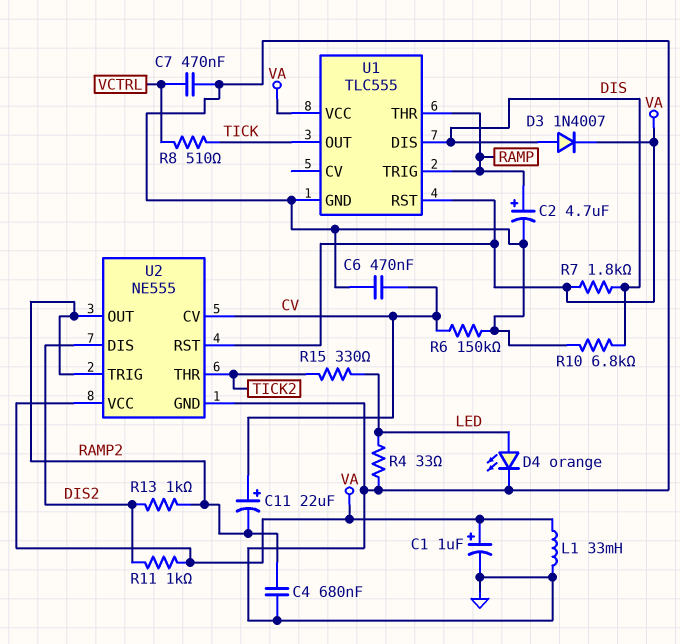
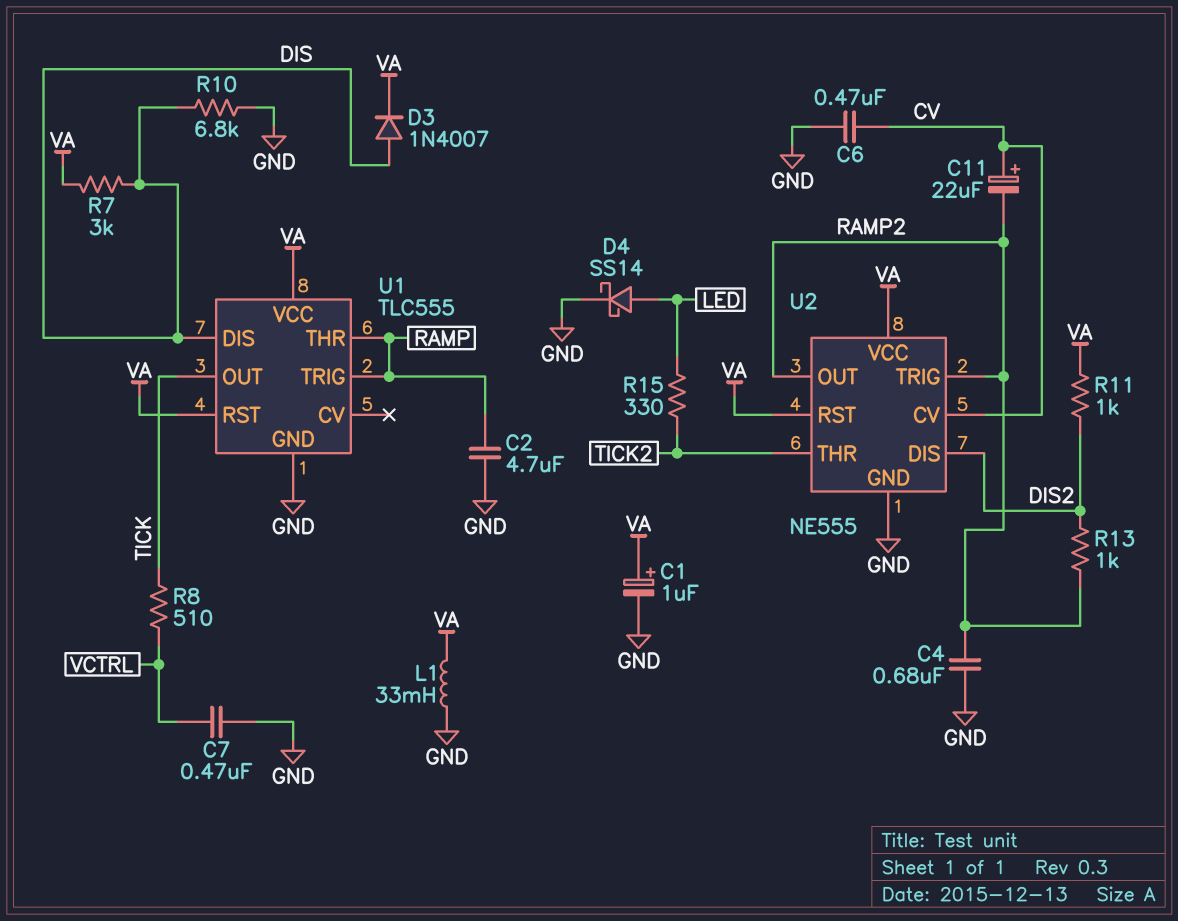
C2: 4.7uF (plus RAMP, minus GND) -> 4.7uF (GND, RAMP)
D4: LED orange (A LED, K GND) -> schottky SS14 (A LED, K GND)
R4: 33 (GND, LED) -> none
R6: 150k (CV, GND) -> none
R7: 1.8k (DIS, VA) -> 3k (DIS, VA)

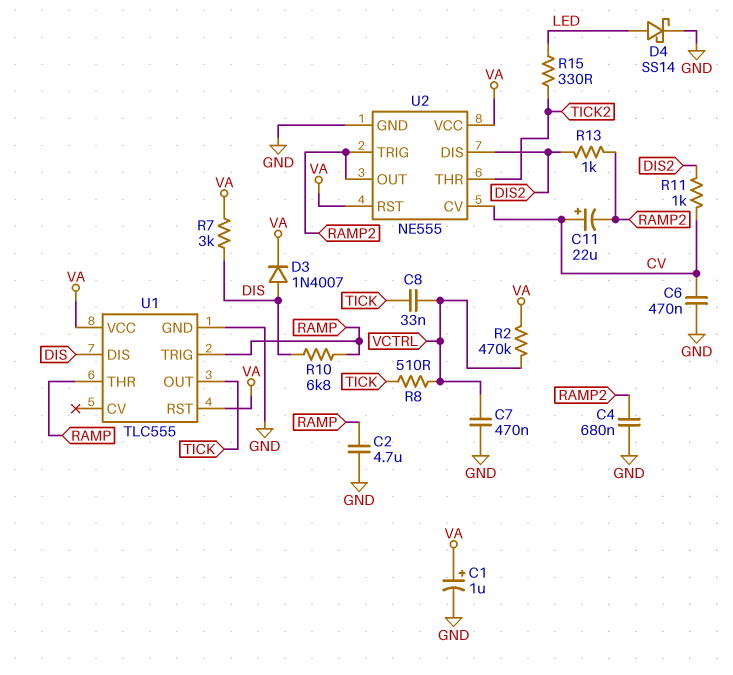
C8: none -> 33nF (TICK, VCTRL)
L1: 33mH (GND, VA) -> none
R2: none -> 470k (VA, VCTRL)
R10: 6.8k (DIS, GND) -> 6.8k (DIS, RAMP)
R11: 1k (DIS2, VA) -> 1k (CV, DIS2)

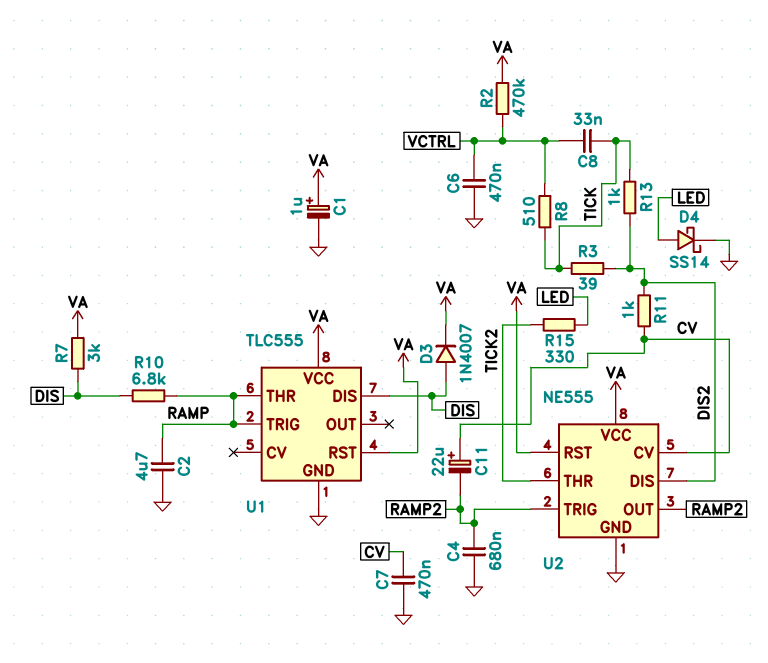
C6: 470nF (CV, GND) -> 470nF (GND, VCTRL)
C7: 470nF (GND, VCTRL) -> 470nF (CV, GND)
R3: none -> 39 (DIS2, TICK)
R13: 1k (DIS2, RAMP2) -> 1k (DIS2, TICK)
U1 pin OUT: TICK -> none

